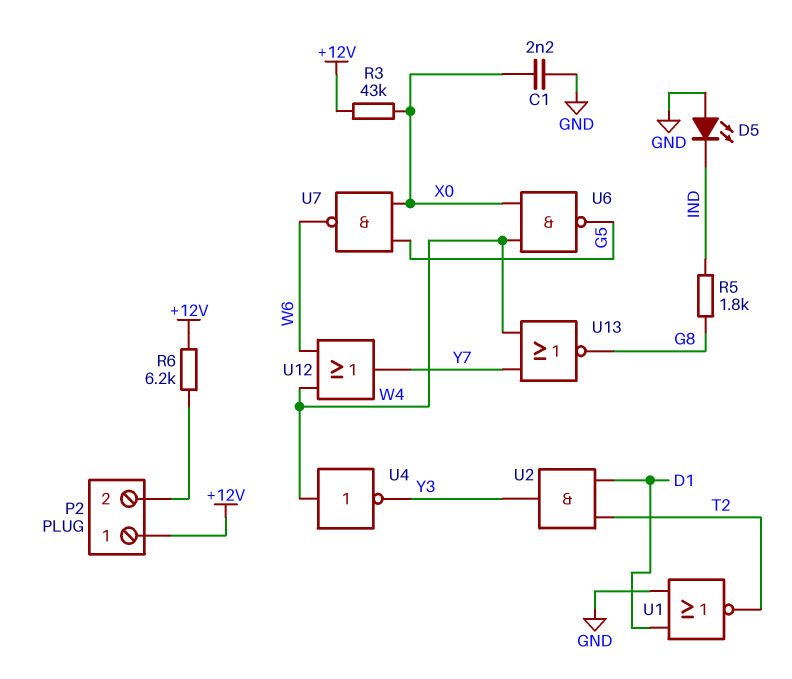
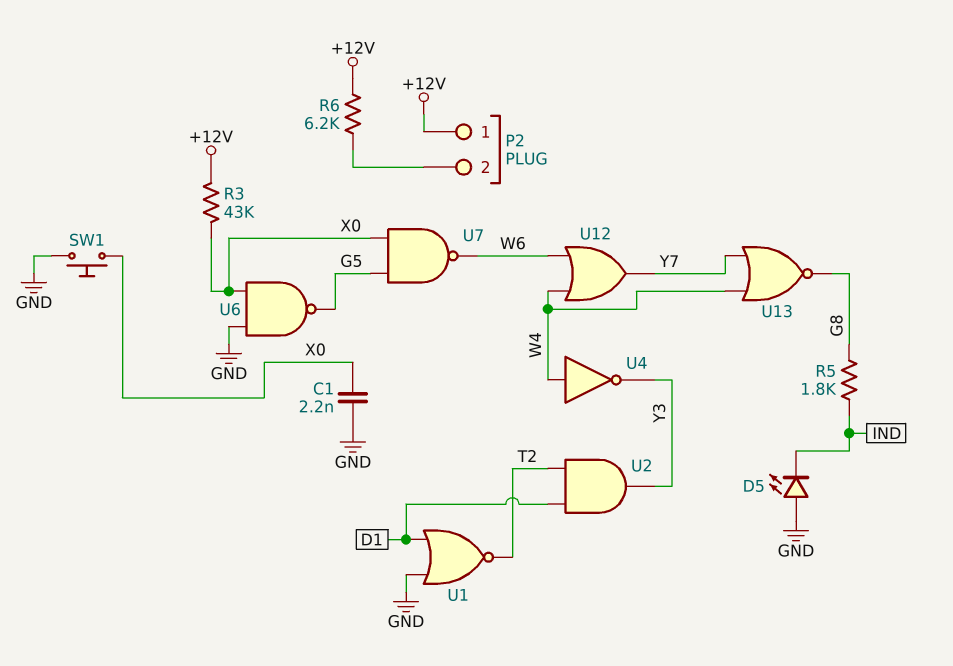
SW1: none -> button (GND, X0)
U6: NAND (in W4, in X0, out G5) -> NAND (in GND, in X0, out G5)

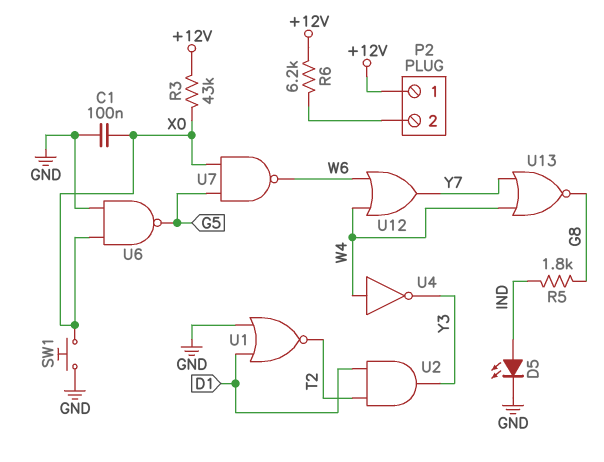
C1: 2.2nF (GND, X0) -> 100nF (GND, X0)
D5: LED (A GND, K IND) -> LED (A IND, K GND)

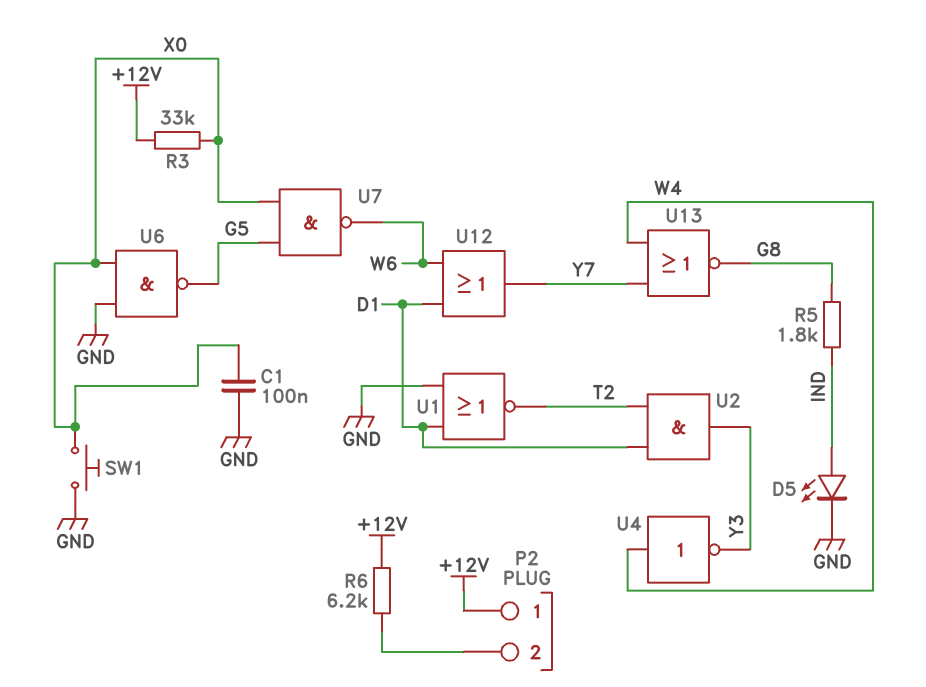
R3: 43k (+12V, X0) -> 33k (+12V, X0)
U12: OR (in W4, in W6, out Y7) -> OR (in D1, in W6, out Y7)

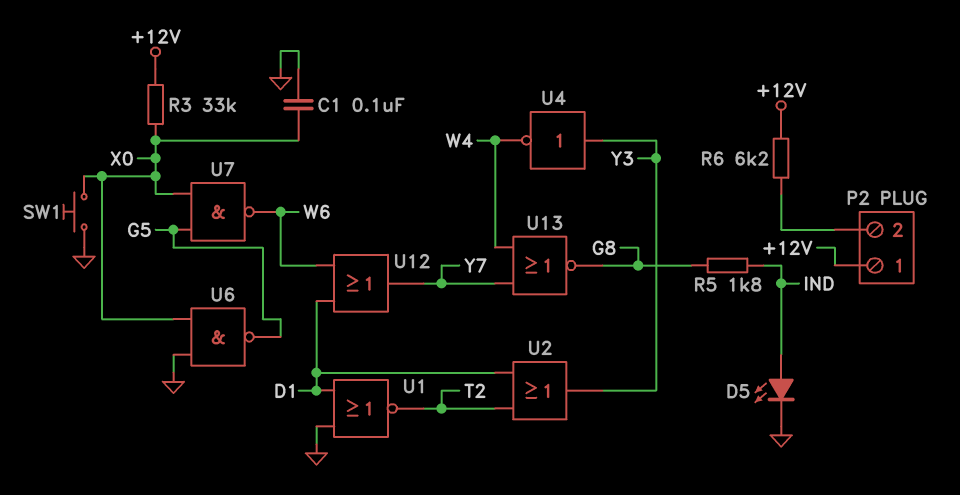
U2: AND (in D1, in T2, out Y3) -> OR (in D1, in T2, out Y3)
U4: NOT (in W4, out Y3) -> NOT (in Y3, out W4)

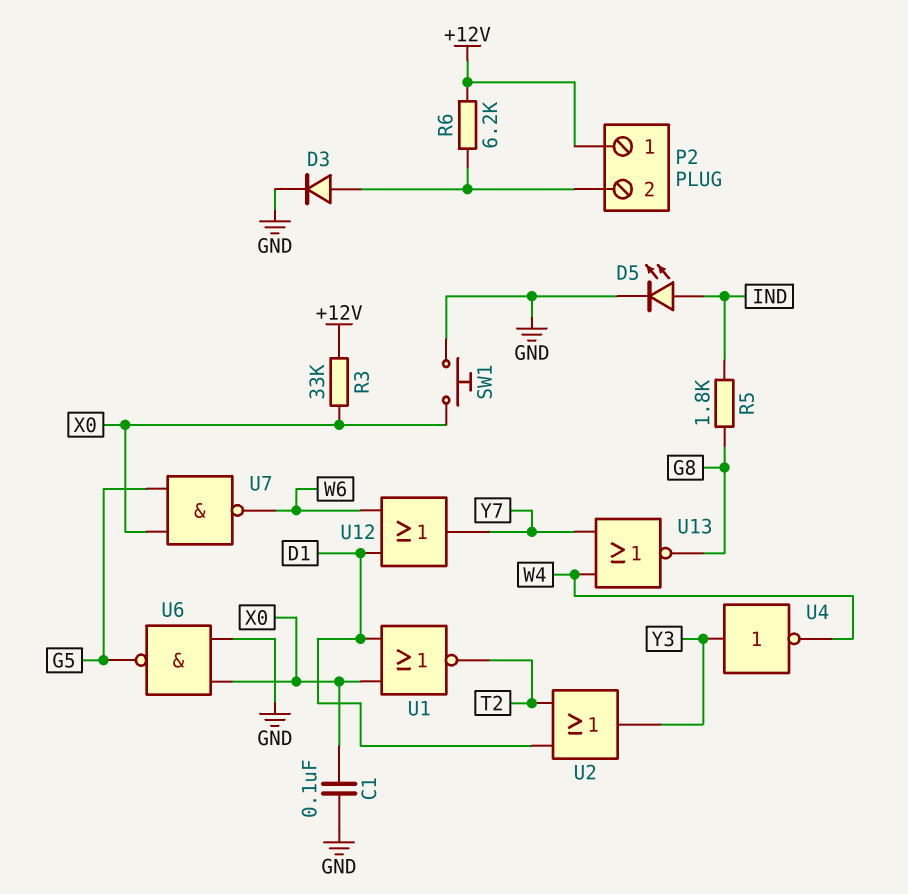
D3: none -> diode (A P2/2, K GND)
U1: NOR (in D1, in GND, out T2) -> NOR (in D1, in X0, out T2)

